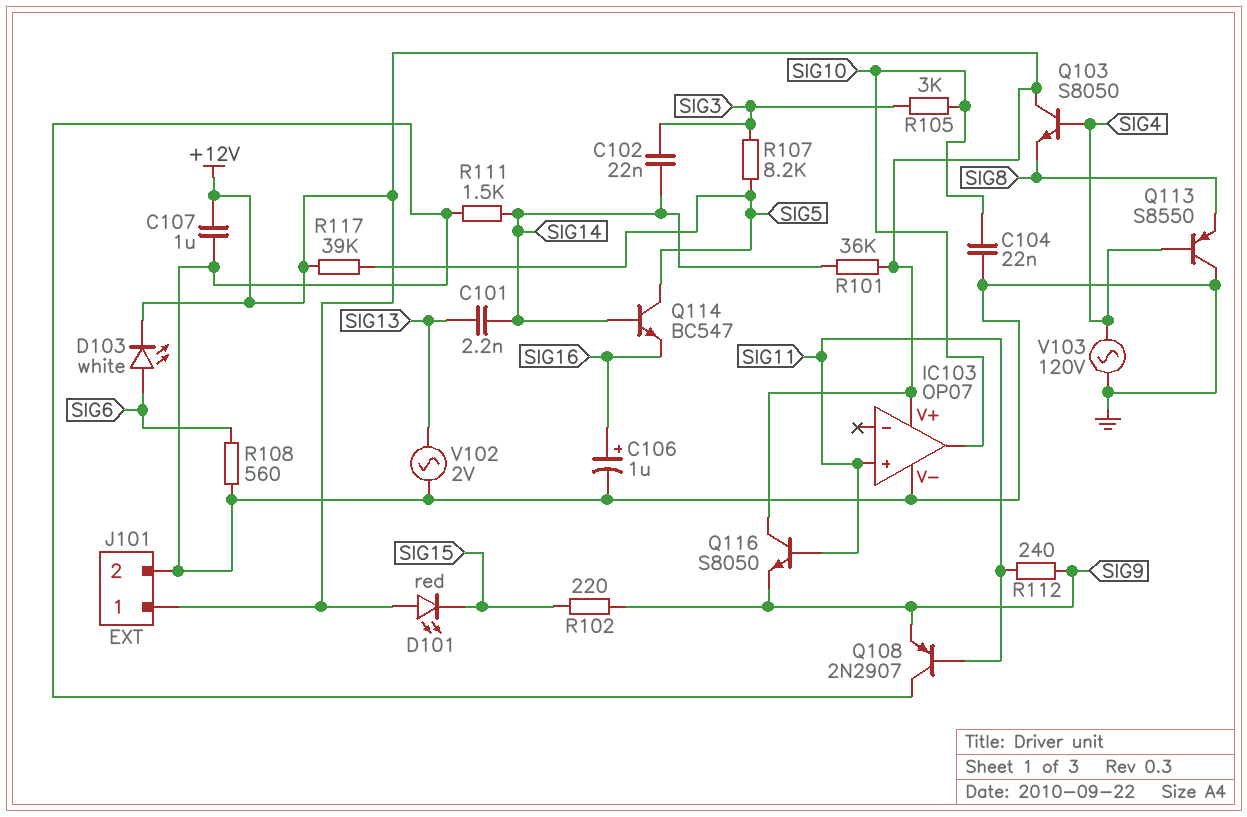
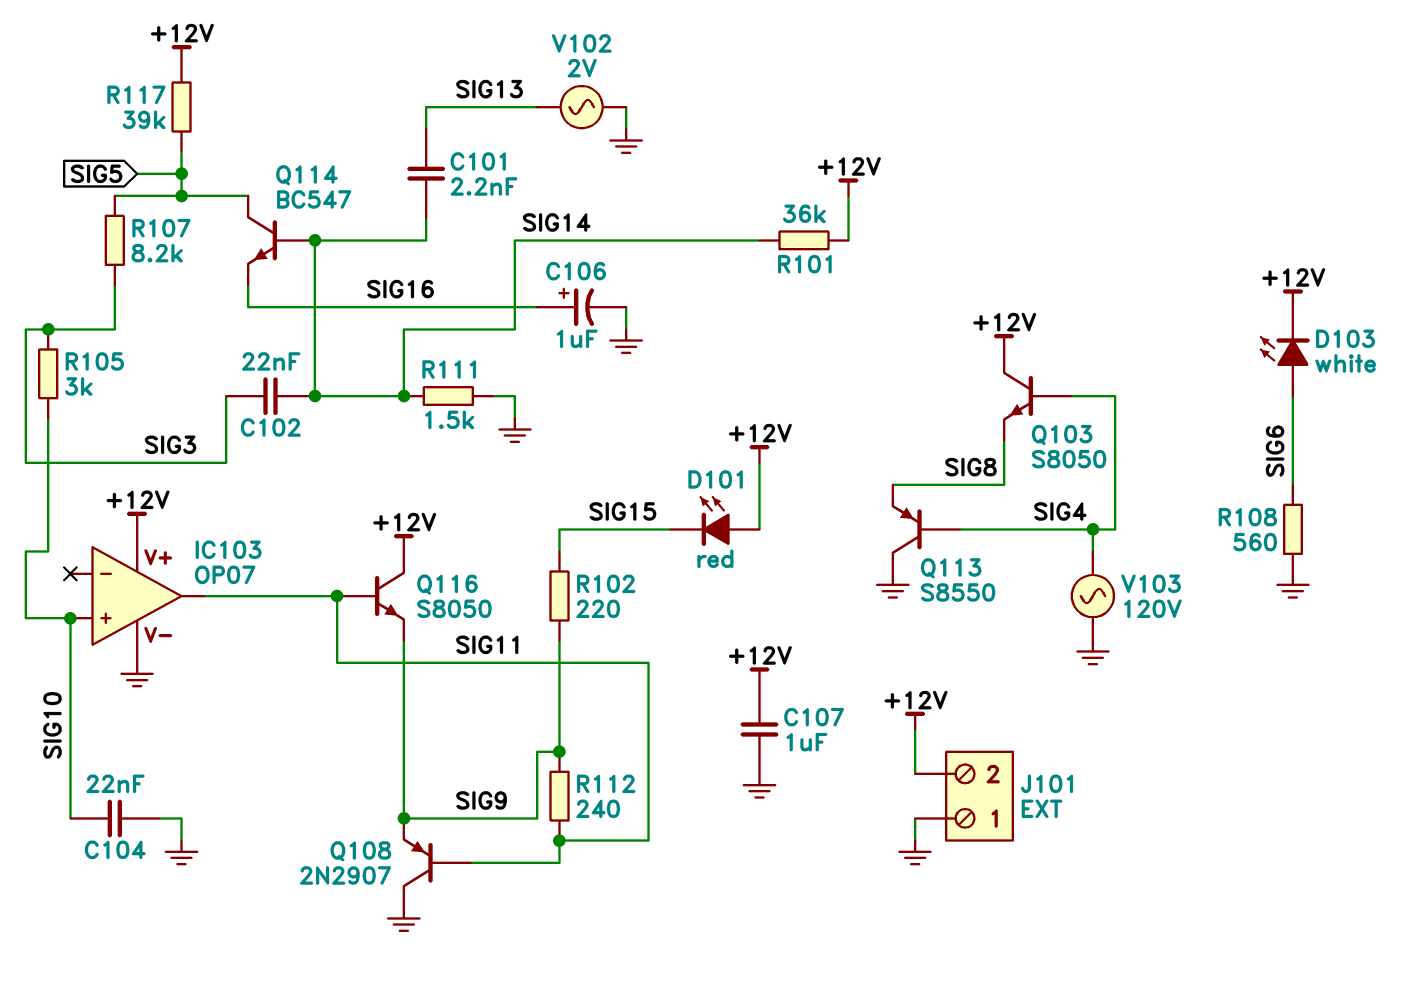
IC103 pin in+: SIG11 -> SIG10
IC103 pin out: SIG10 -> SIG11
J101 pin 1: +12V -> GND
J101 pin 2: GND -> +12V

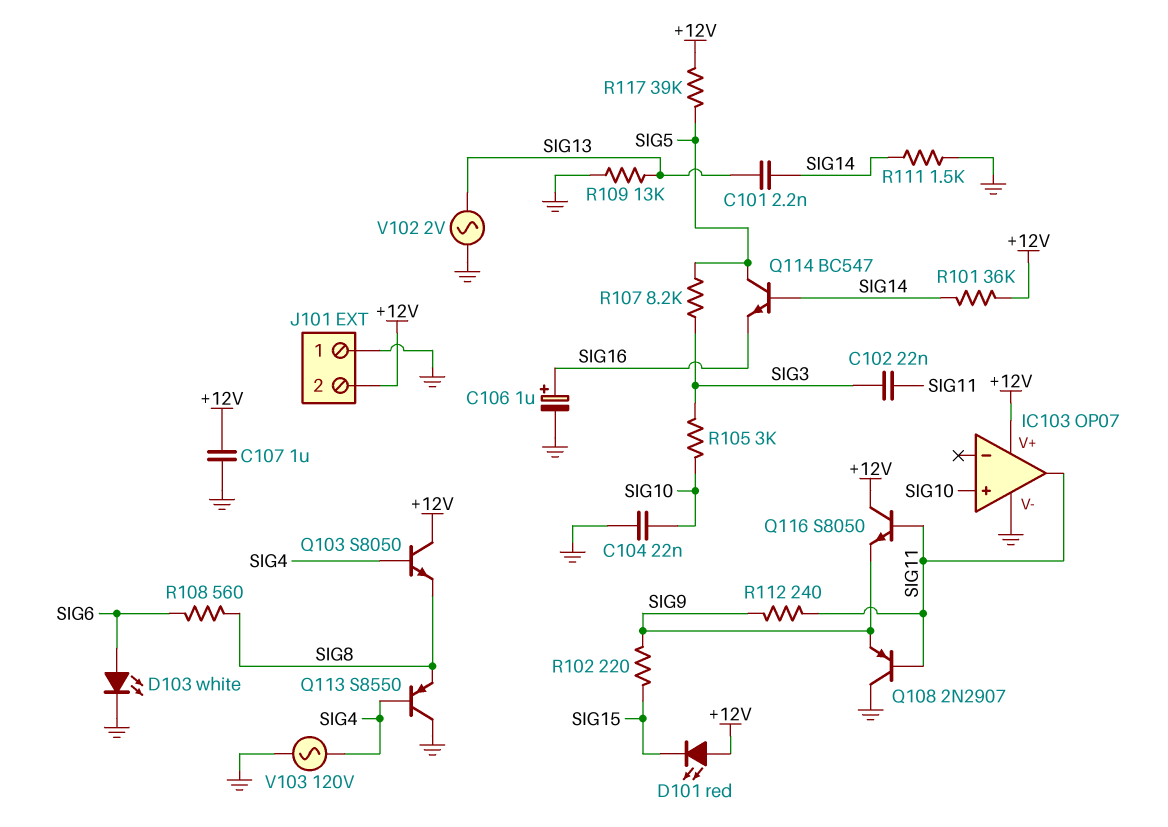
C102: 22nF (SIG3, SIG14) -> 22nF (SIG3, SIG11)
D103: LED white (A SIG6, K +12V) -> LED white (A SIG6, K GND)
R108: 560 (GND, SIG6) -> 560 (SIG6, SIG8)
R109: none -> 13k (GND, SIG13)

